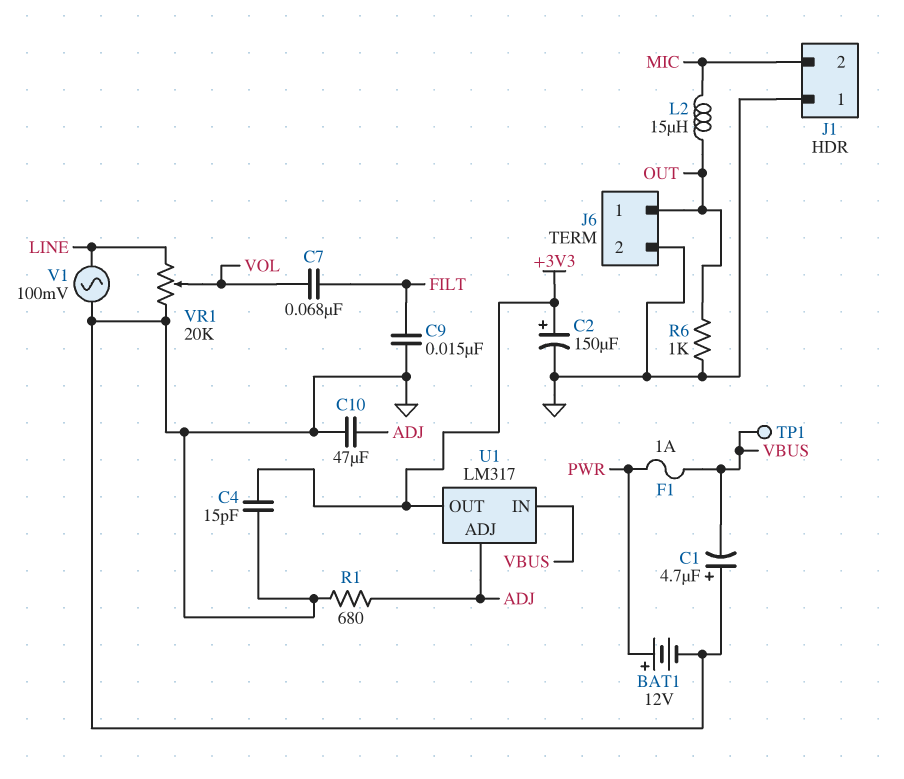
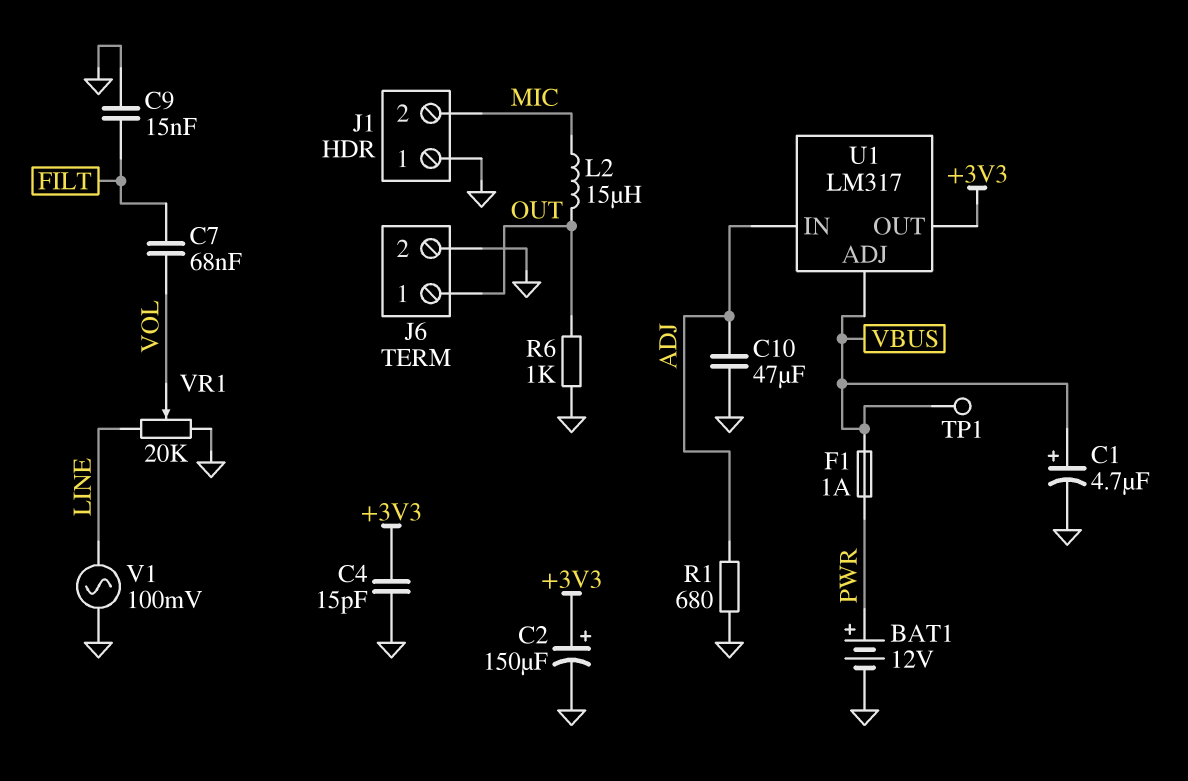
C1: 4.7uF (plus GND, minus VBUS) -> 4.7uF (plus VBUS, minus GND)
U1 pin ADJ: ADJ -> VBUS
U1 pin IN: VBUS -> ADJ

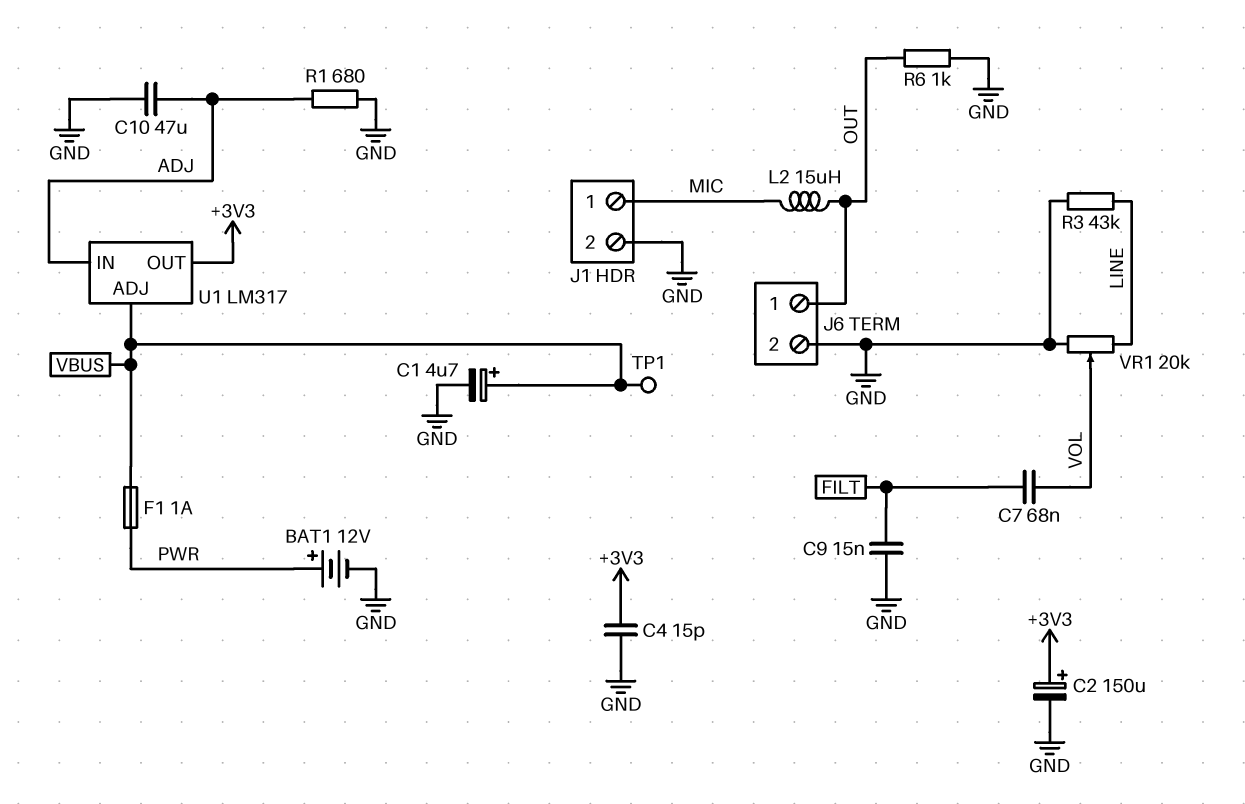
J1 pin 1: GND -> MIC
J1 pin 2: MIC -> GND
R3: none -> 43k (GND, LINE)
V1: AC 100mV (GND, LINE) -> none

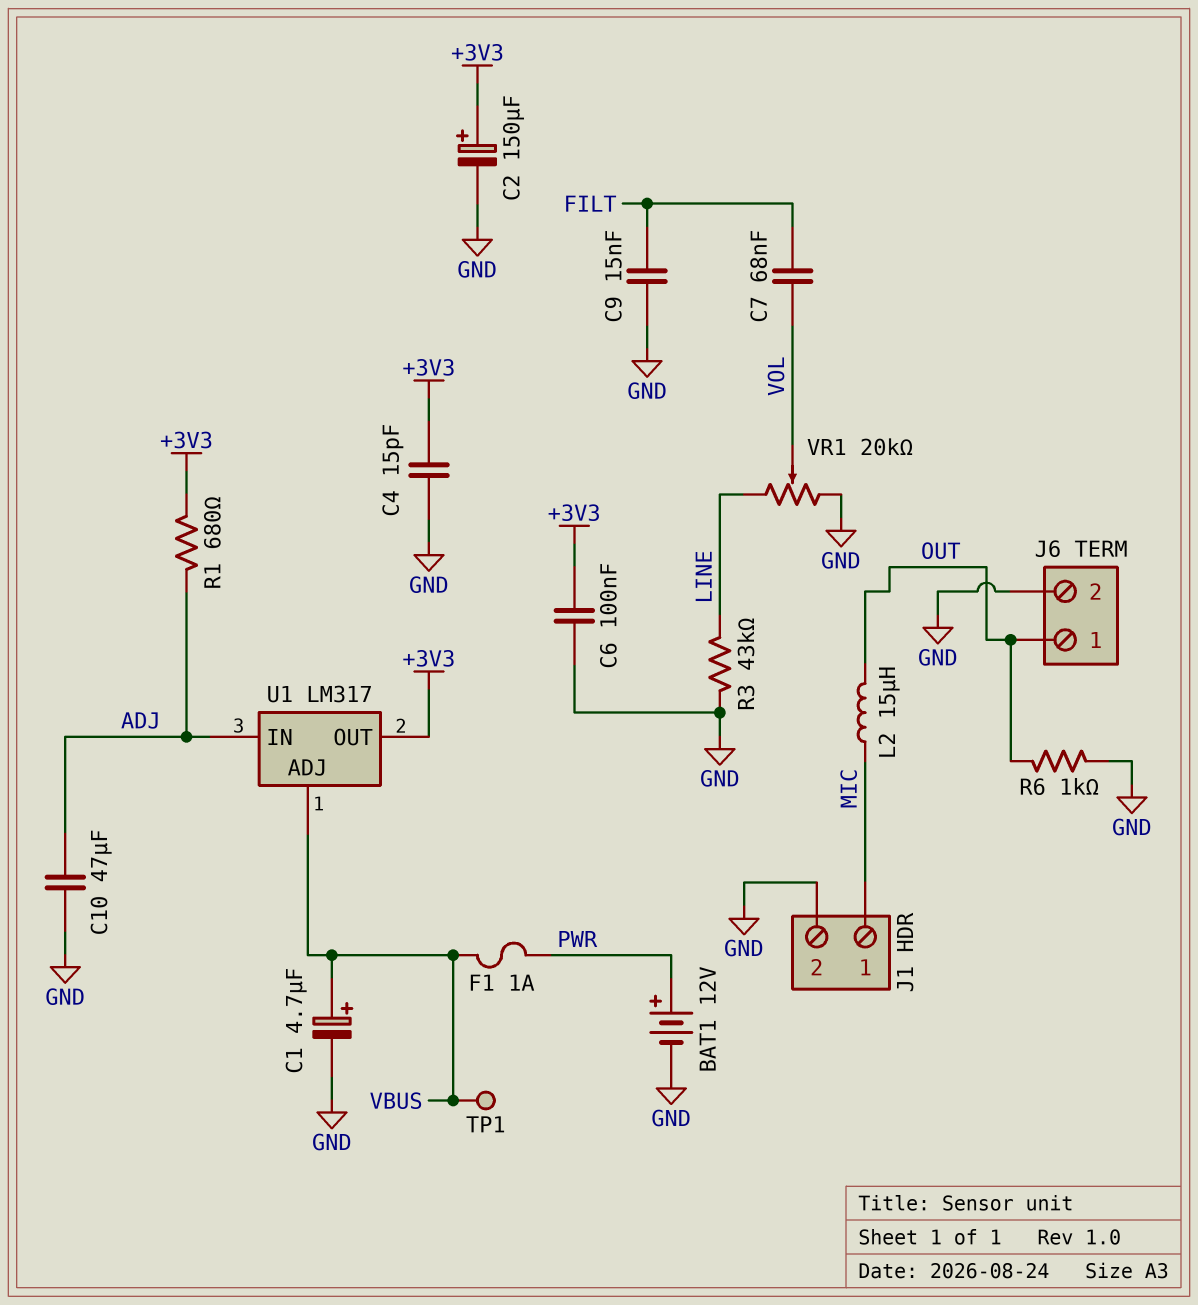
C6: none -> 100nF (+3V3, GND)
R1: 680 (ADJ, GND) -> 680 (+3V3, ADJ)

